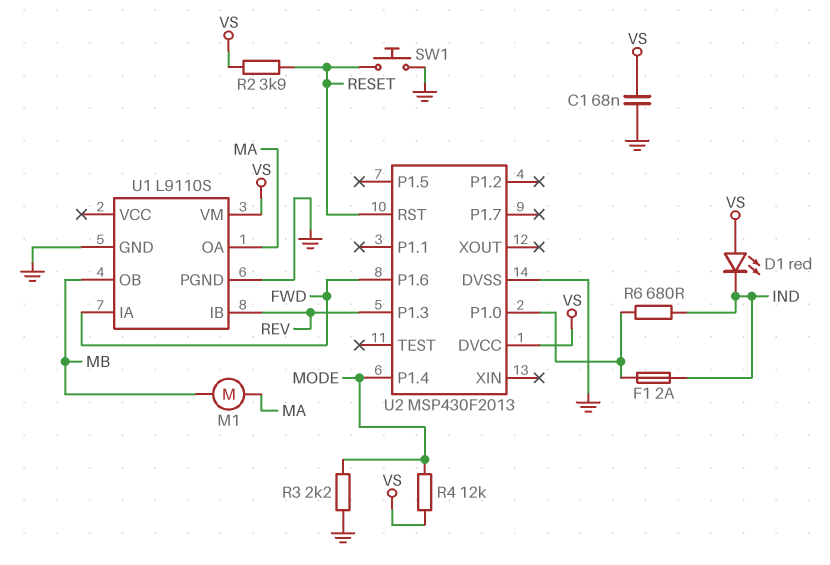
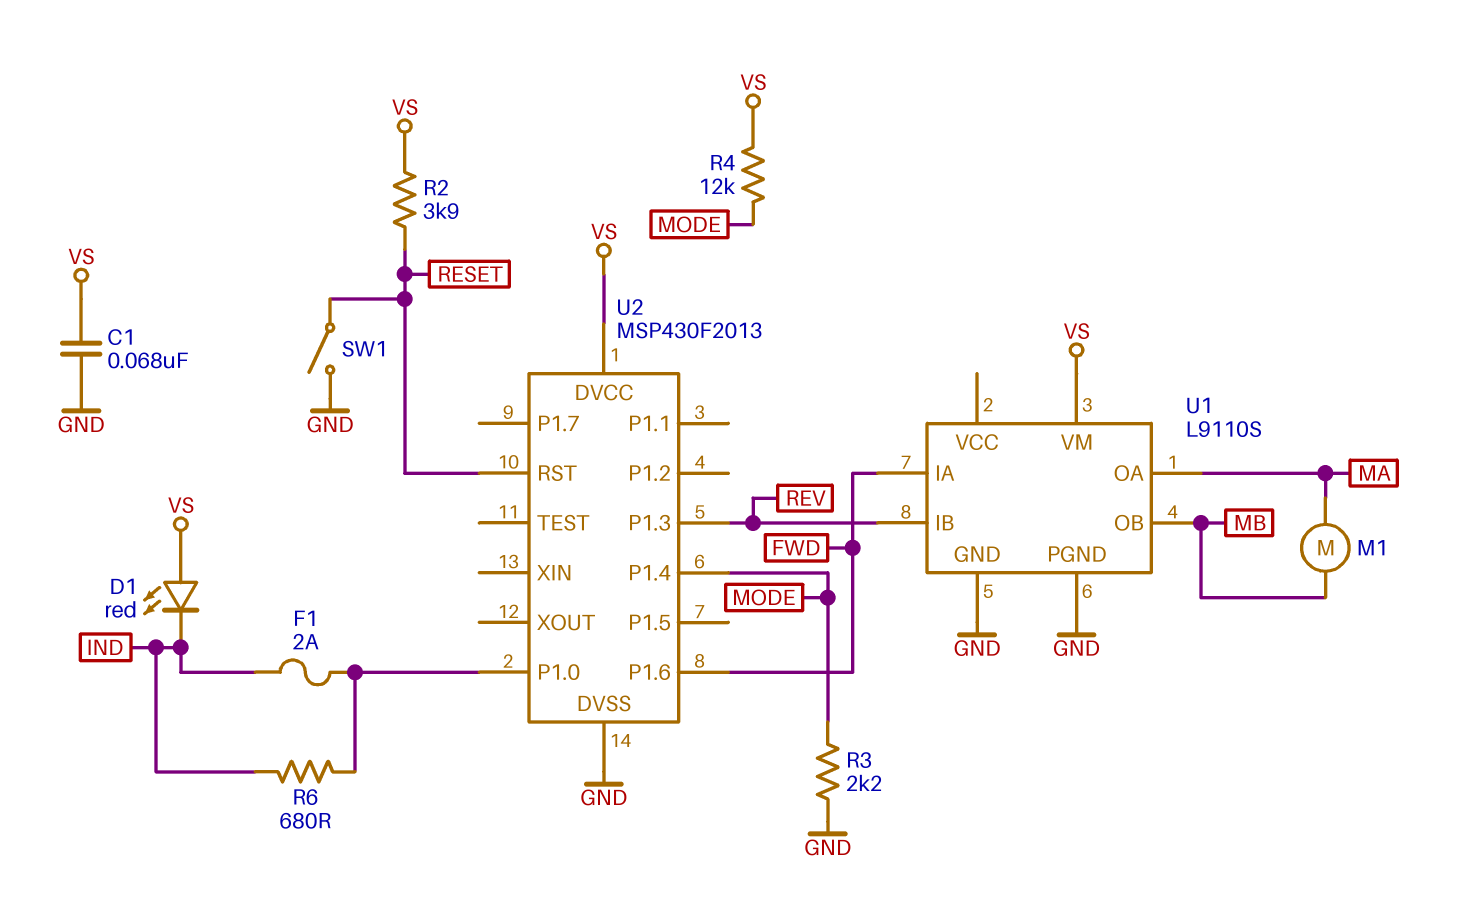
SW1: button (GND, RESET) -> switch (GND, RESET)

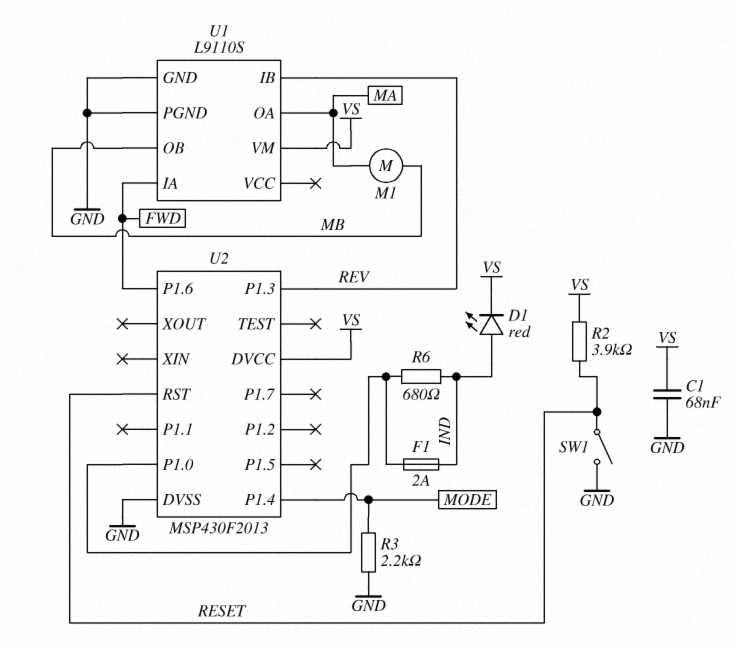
D1: LED red (A VS, K IND) -> LED red (A IND, K VS)
R4: 12k (MODE, VS) -> none

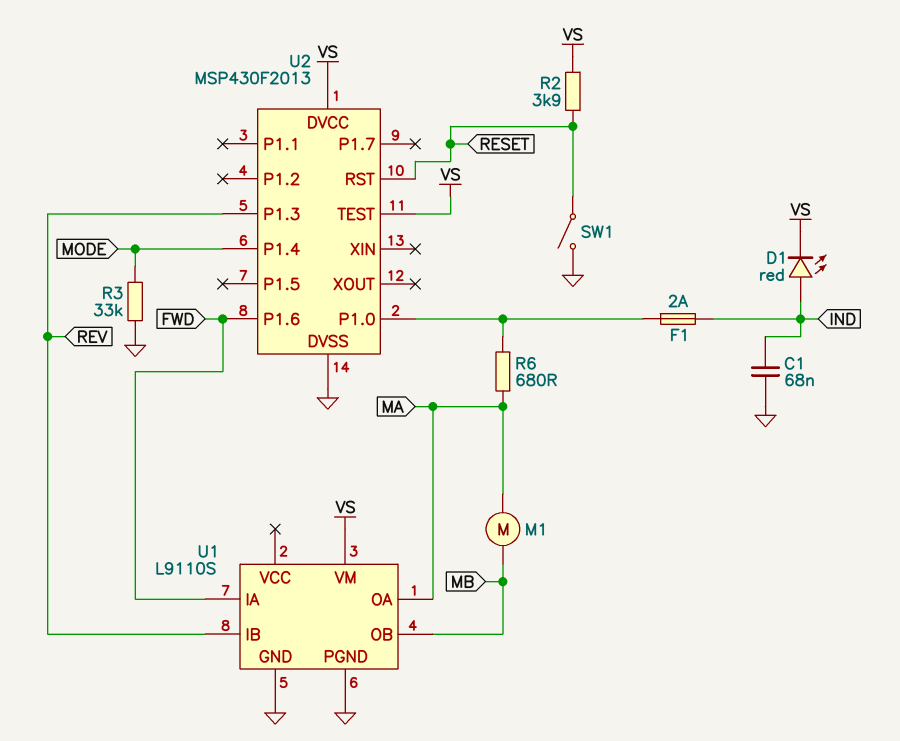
C1: 68nF (GND, VS) -> 68nF (GND, IND)
R3: 2.2k (GND, MODE) -> 33k (GND, MODE)
R6: 680 (IND, U2/P1.0) -> 680 (MA, U2/P1.0)
U2 pin TEST: none -> VS

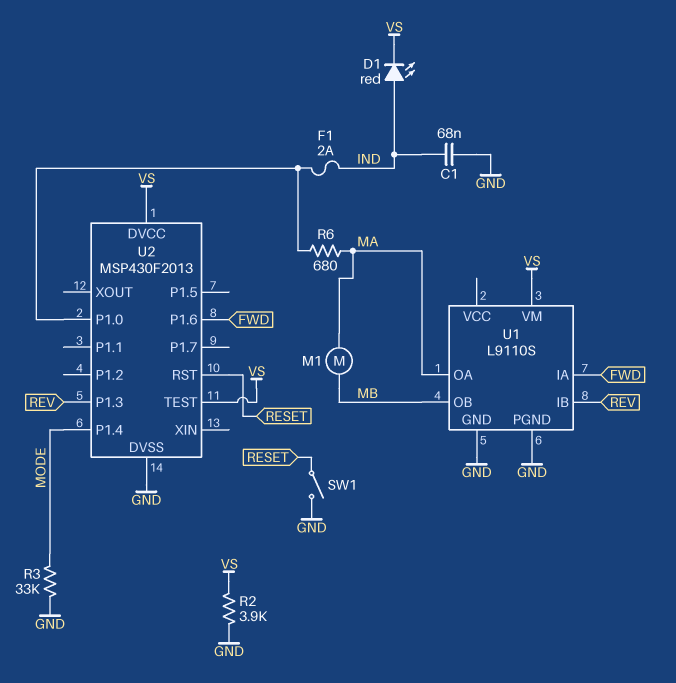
R2: 3.9k (RESET, VS) -> 3.9k (GND, VS)

